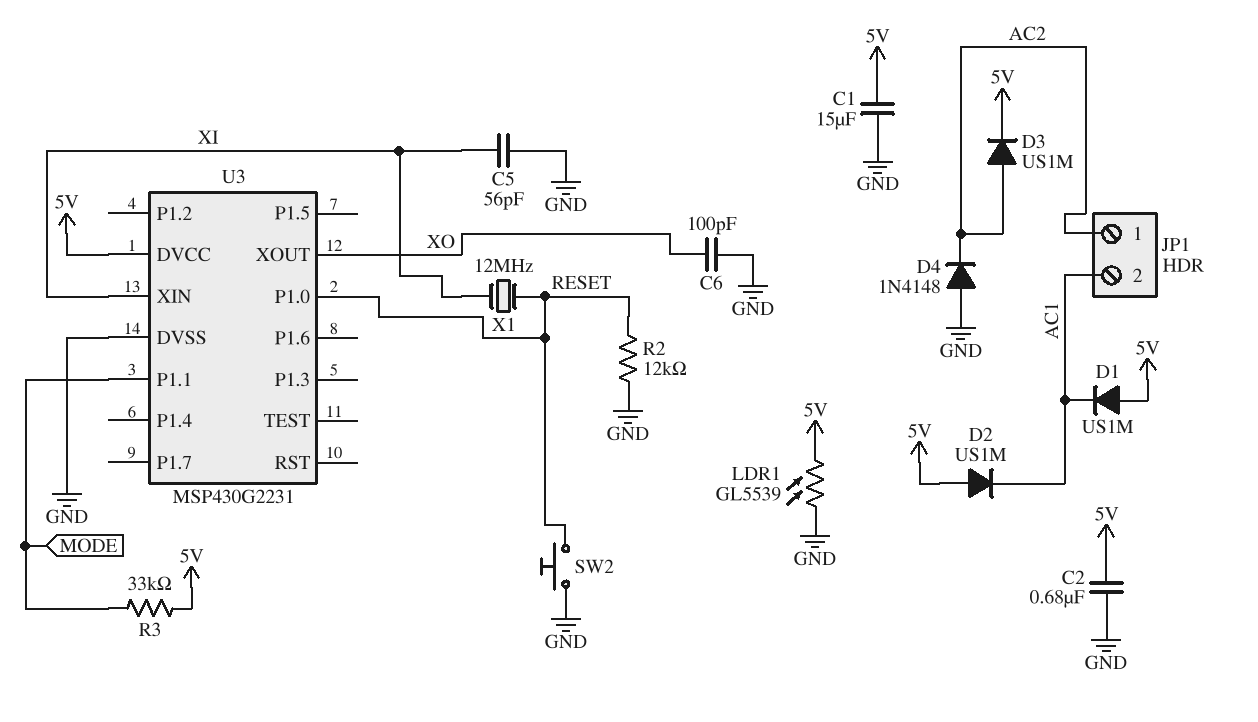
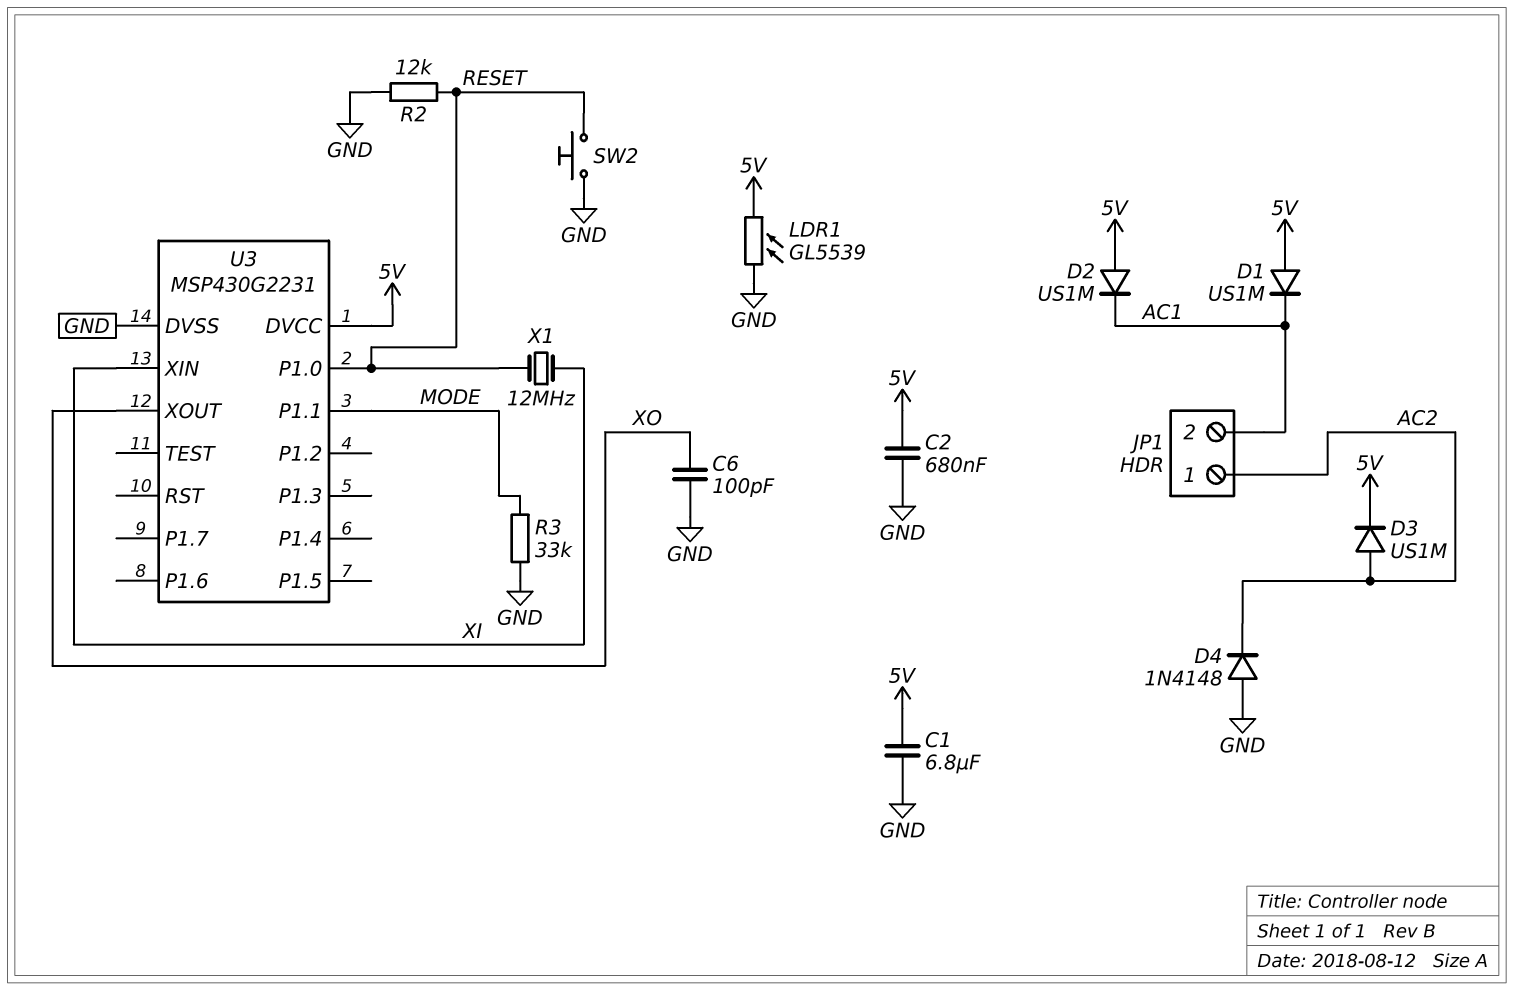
C1: 15uF (5V, GND) -> 6.8uF (5V, GND)
C5: 56pF (GND, XI) -> none
R3: 33k (5V, MODE) -> 33k (GND, MODE)

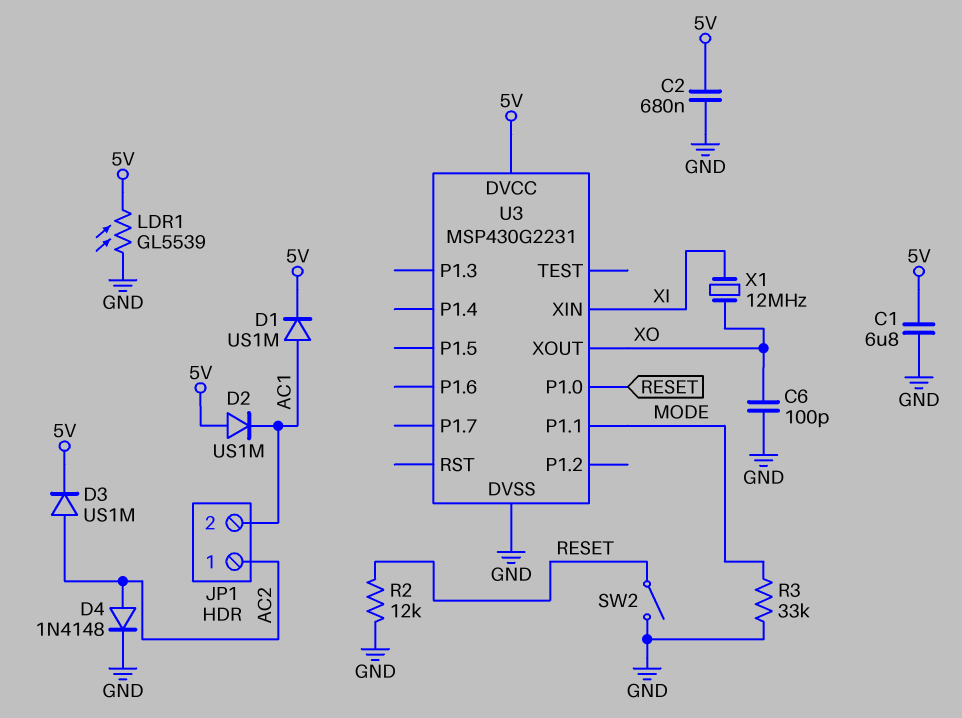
D1: diode US1M (A 5V, K AC1) -> diode US1M (A AC1, K 5V)
D4: diode 1N4148 (A GND, K AC2) -> diode 1N4148 (A AC2, K GND)
SW2: button (GND, RESET) -> switch (GND, RESET)
X1: 12MHz (RESET, XI) -> 12MHz (XI, XO)

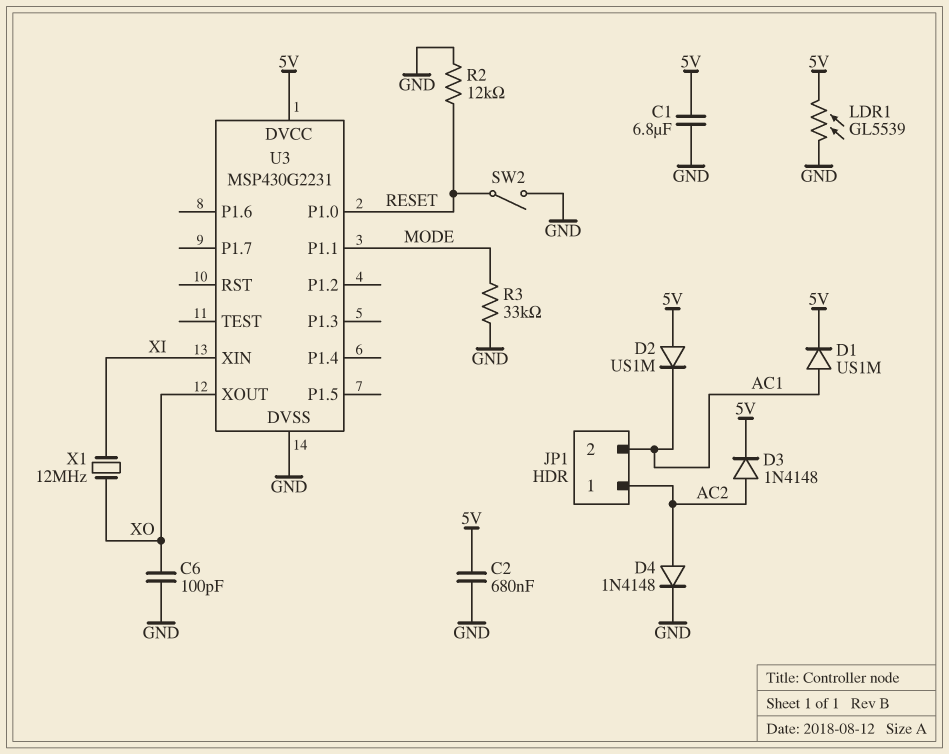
D3: diode US1M (A AC2, K 5V) -> diode 1N4148 (A AC2, K 5V)

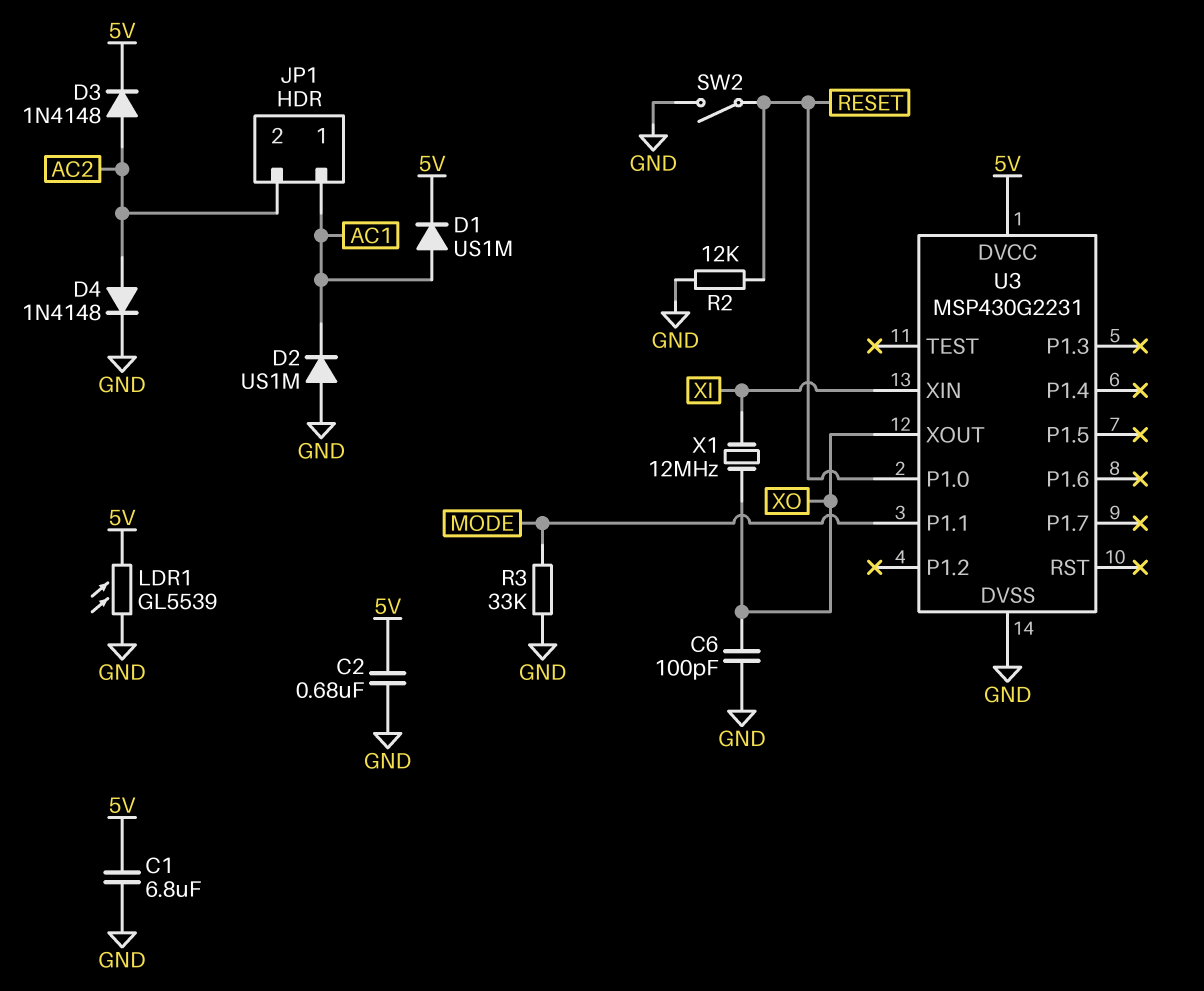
D2: diode US1M (A 5V, K AC1) -> diode US1M (A GND, K AC1)
JP1 pin 1: AC2 -> AC1
JP1 pin 2: AC1 -> AC2

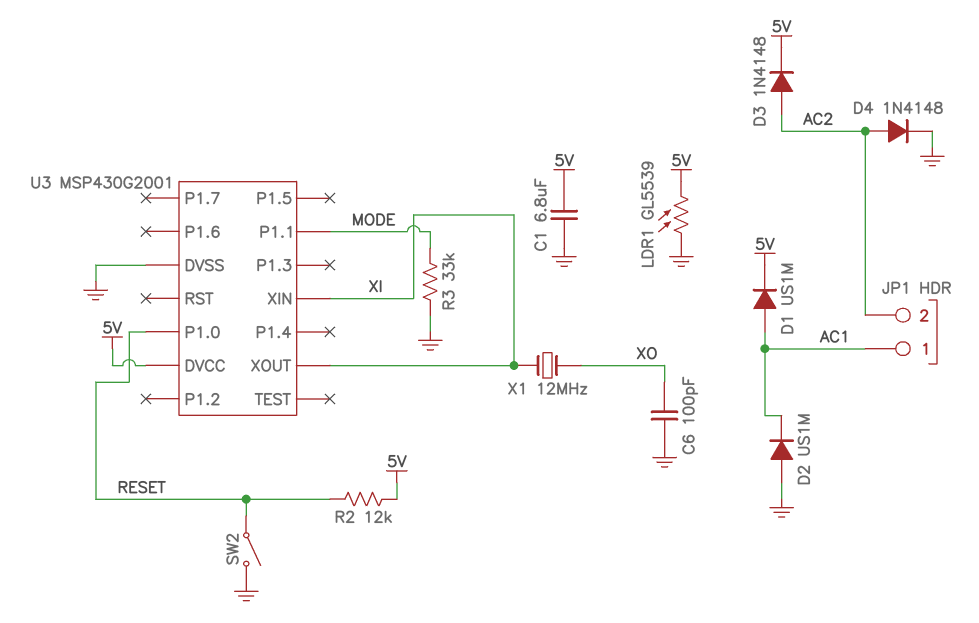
C2: 680nF (5V, GND) -> none
R2: 12k (GND, RESET) -> 12k (5V, RESET)
U3: MSP430G2231 -> MSP430G2001
U3 pin XOUT: XO -> XI

